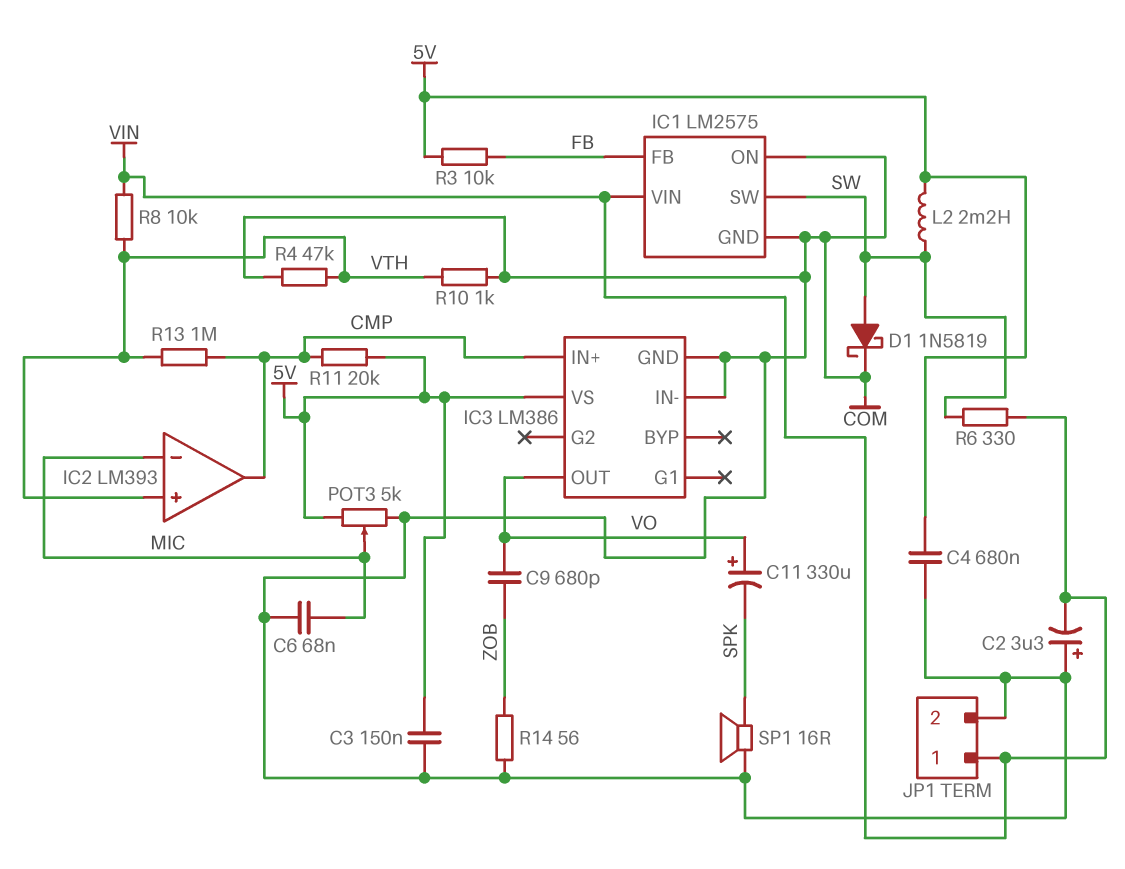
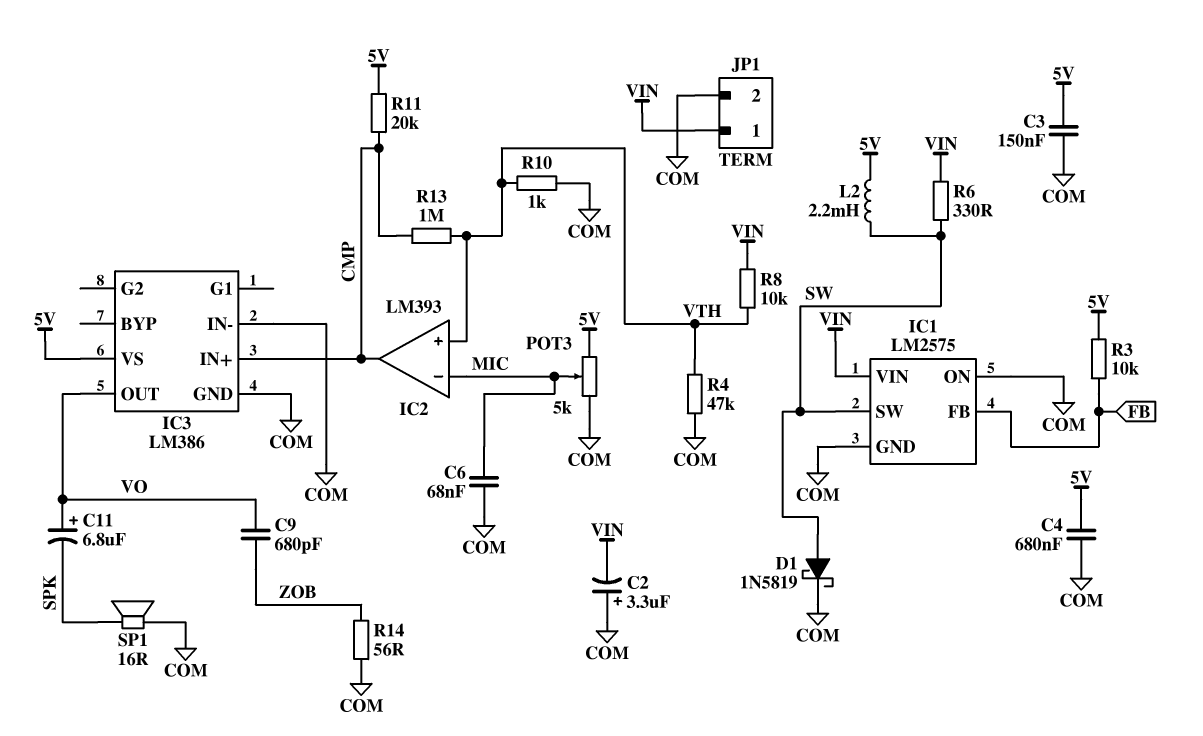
C11: 330uF (plus VO, minus SPK) -> 6.8uF (plus VO, minus SPK)

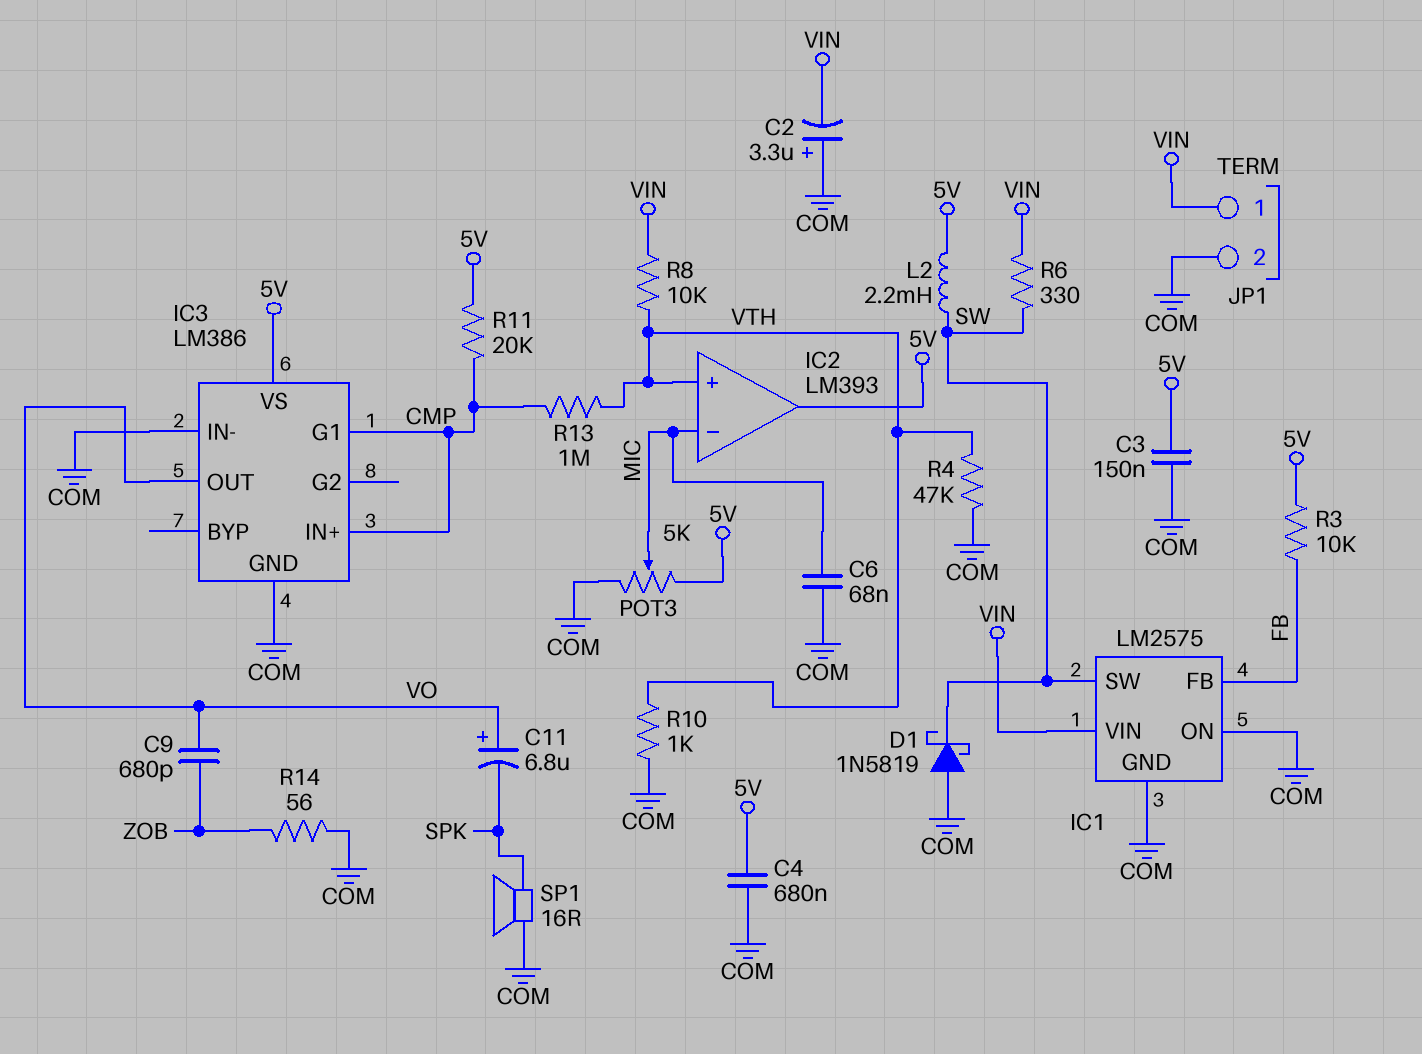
D1: schottky 1N5819 (A SW, K COM) -> schottky 1N5819 (A COM, K SW)
IC2 pin out: CMP -> 5V
IC3 pin G1: none -> CMP

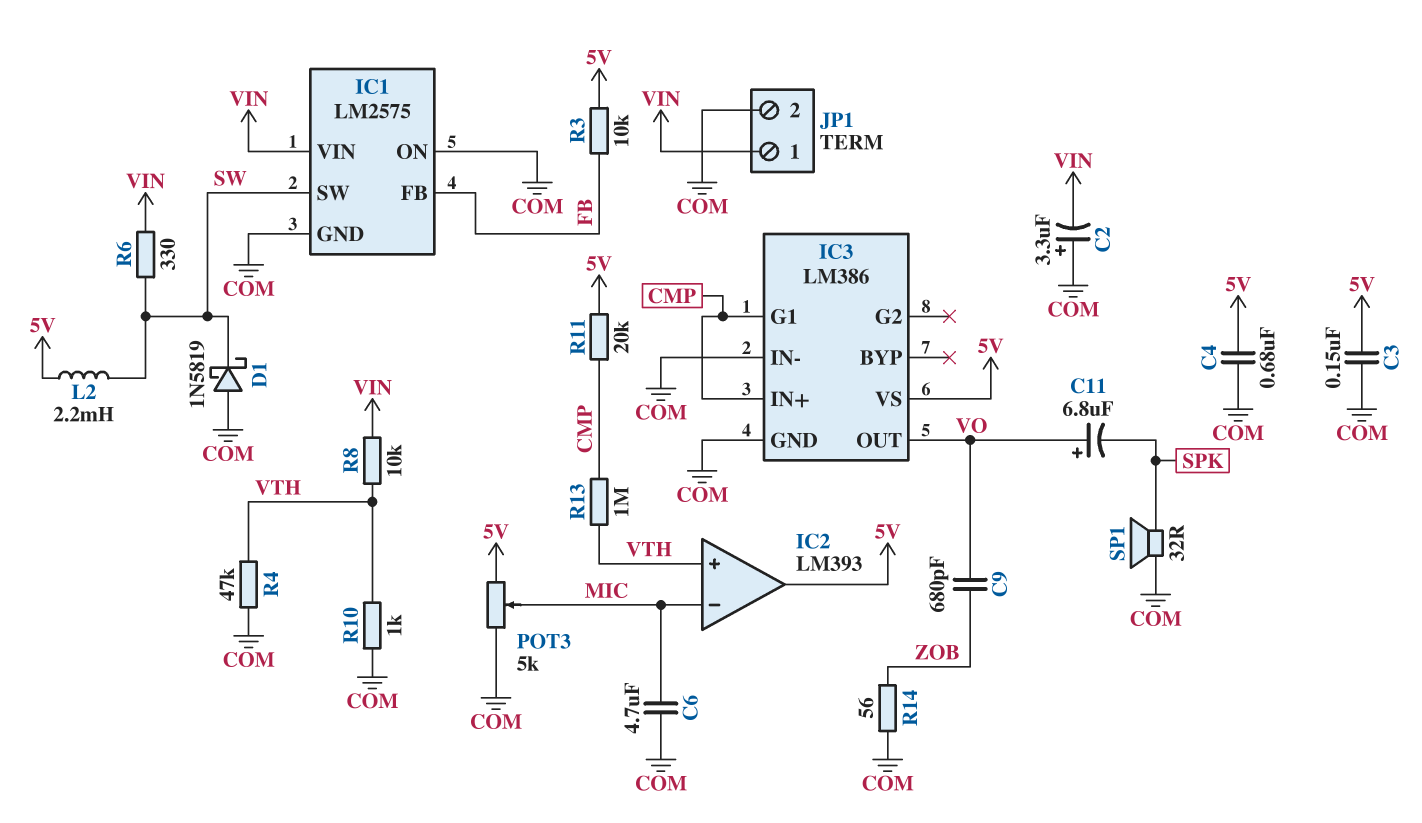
C6: 68nF (COM, MIC) -> 4.7uF (COM, MIC)
SP1: speaker 16R (COM, SPK) -> speaker 32R (COM, SPK)

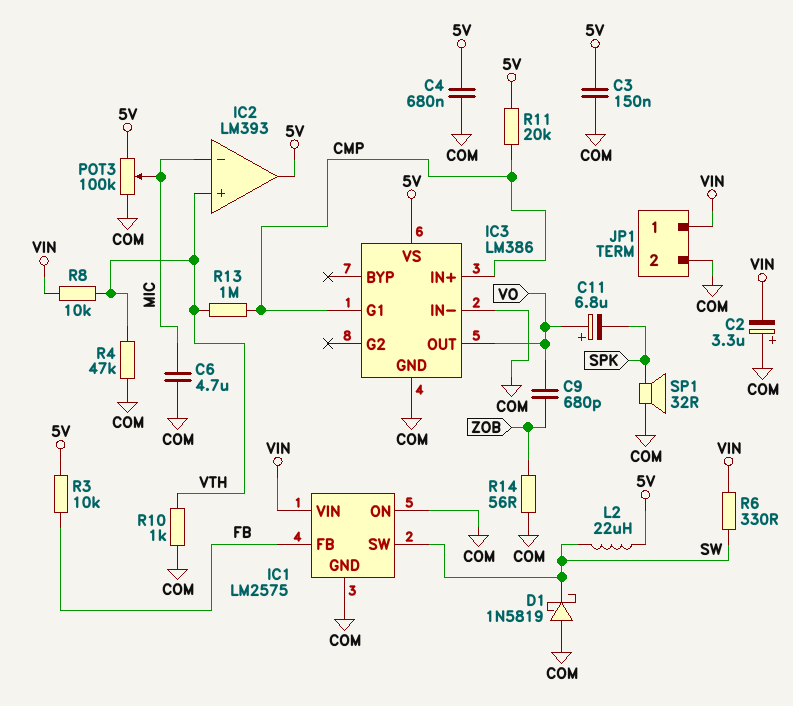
L2: 2.2mH (5V, SW) -> 22uH (5V, SW)
POT3: 5k (5V, COM, wiper MIC) -> 100k (5V, COM, wiper MIC)

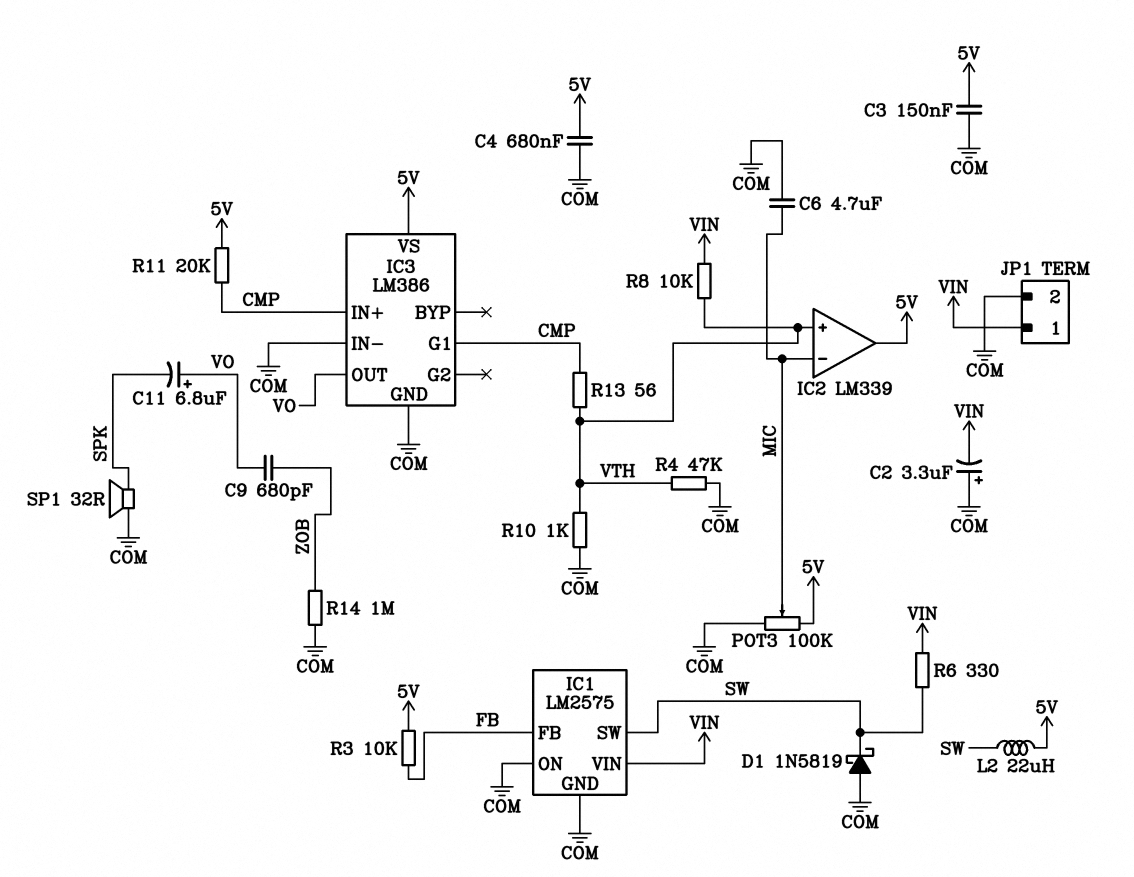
IC2: LM393 -> LM339
R13: 1M (CMP, VTH) -> 56 (CMP, VTH)
R14: 56 (COM, ZOB) -> 1M (COM, ZOB)

